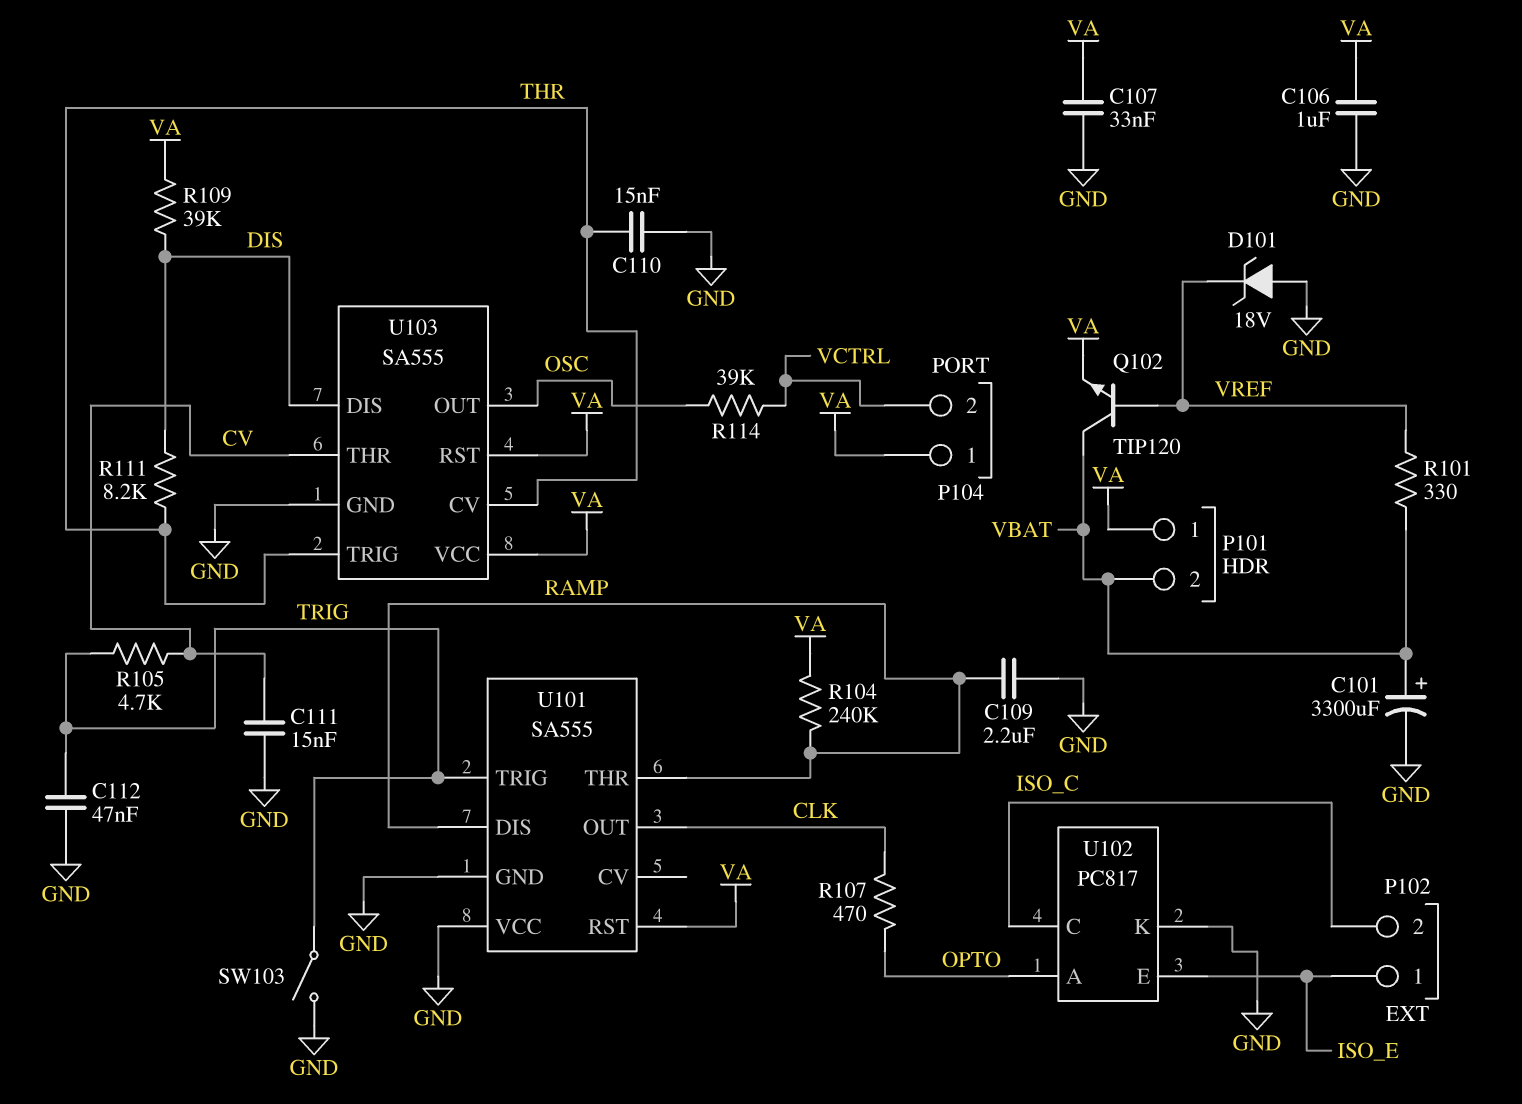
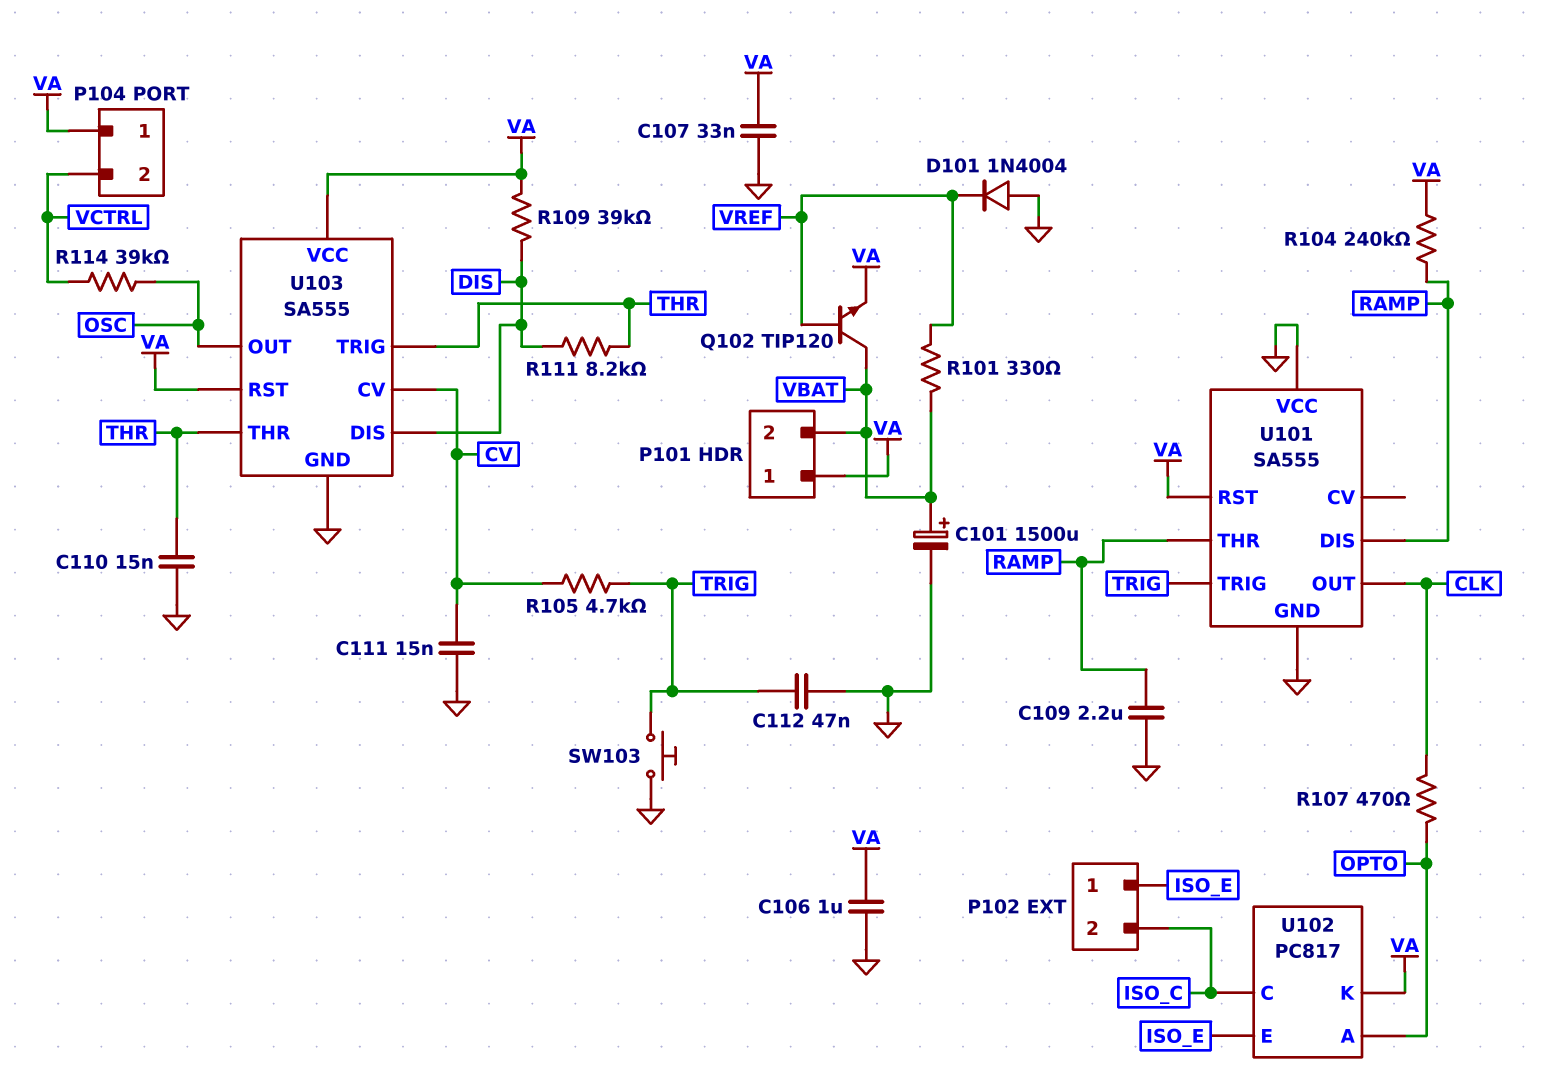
C101: 3300uF (plus VBAT, minus GND) -> 1500uF (plus VBAT, minus GND)
D101: zener 18V (A GND, K VREF) -> diode 1N4004 (A GND, K VREF)
SW103: switch (GND, TRIG) -> button (GND, TRIG)
U102 pin K: GND -> VA
U103 pin CV: THR -> CV
U103 pin THR: CV -> THR

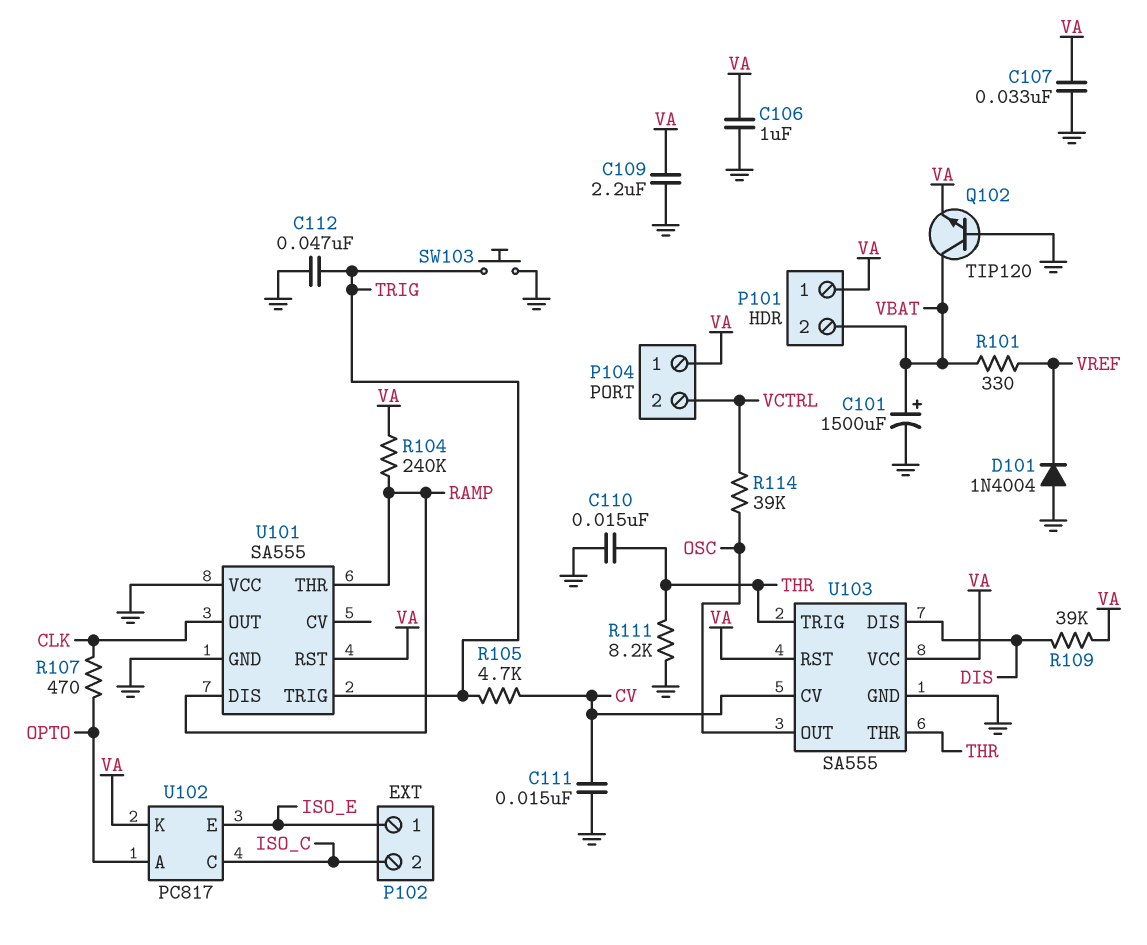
C109: 2.2uF (GND, RAMP) -> 2.2uF (GND, VA)
Q102: NPN TIP120 (B VREF, C VBAT, E VA) -> NPN TIP120 (B GND, C VBAT, E VA)
R111: 8.2k (DIS, THR) -> 8.2k (GND, THR)

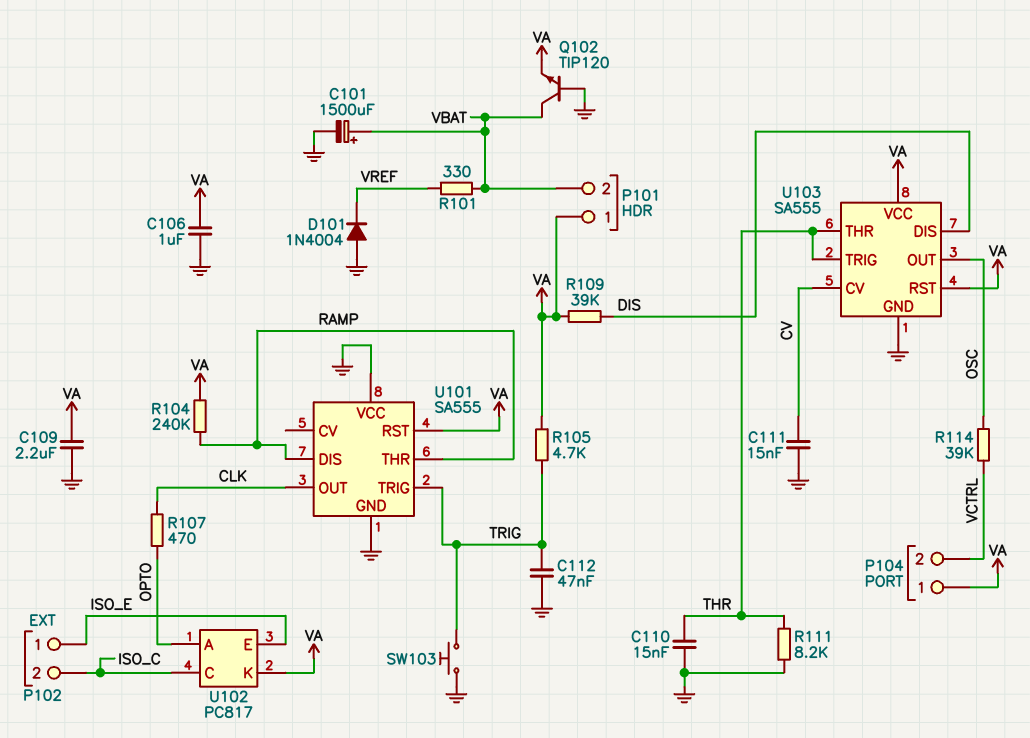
C107: 33nF (GND, VA) -> none
R105: 4.7k (CV, TRIG) -> 4.7k (TRIG, VA)

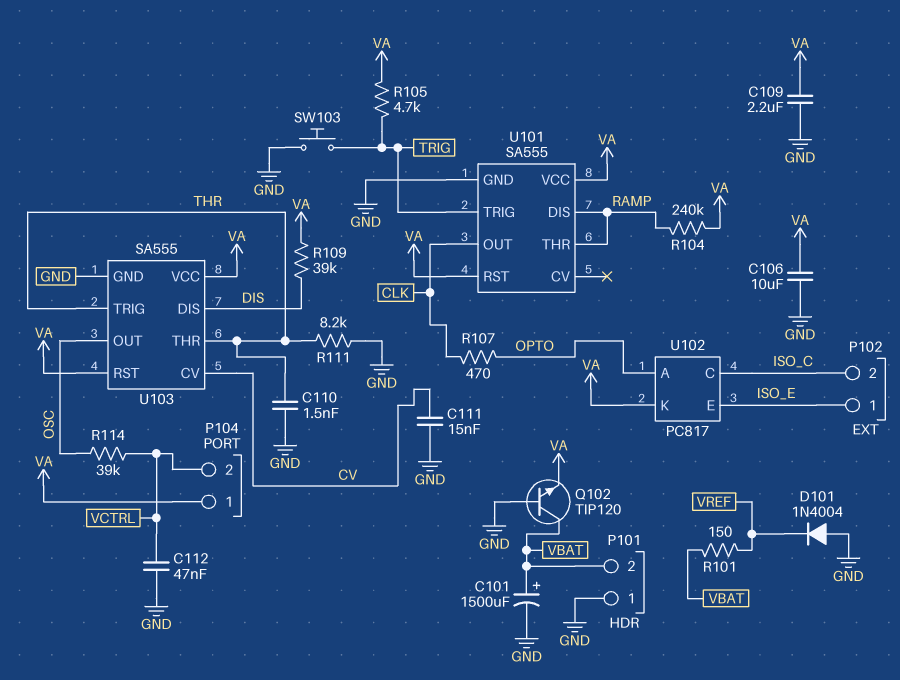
C106: 1uF (GND, VA) -> 10uF (GND, VA)
C110: 15nF (GND, THR) -> 1.5nF (GND, THR)
C112: 47nF (GND, TRIG) -> 47nF (GND, VCTRL)
P101 pin 1: VA -> GND
R101: 330 (VBAT, VREF) -> 150 (VBAT, VREF)
U101 pin VCC: GND -> VA

